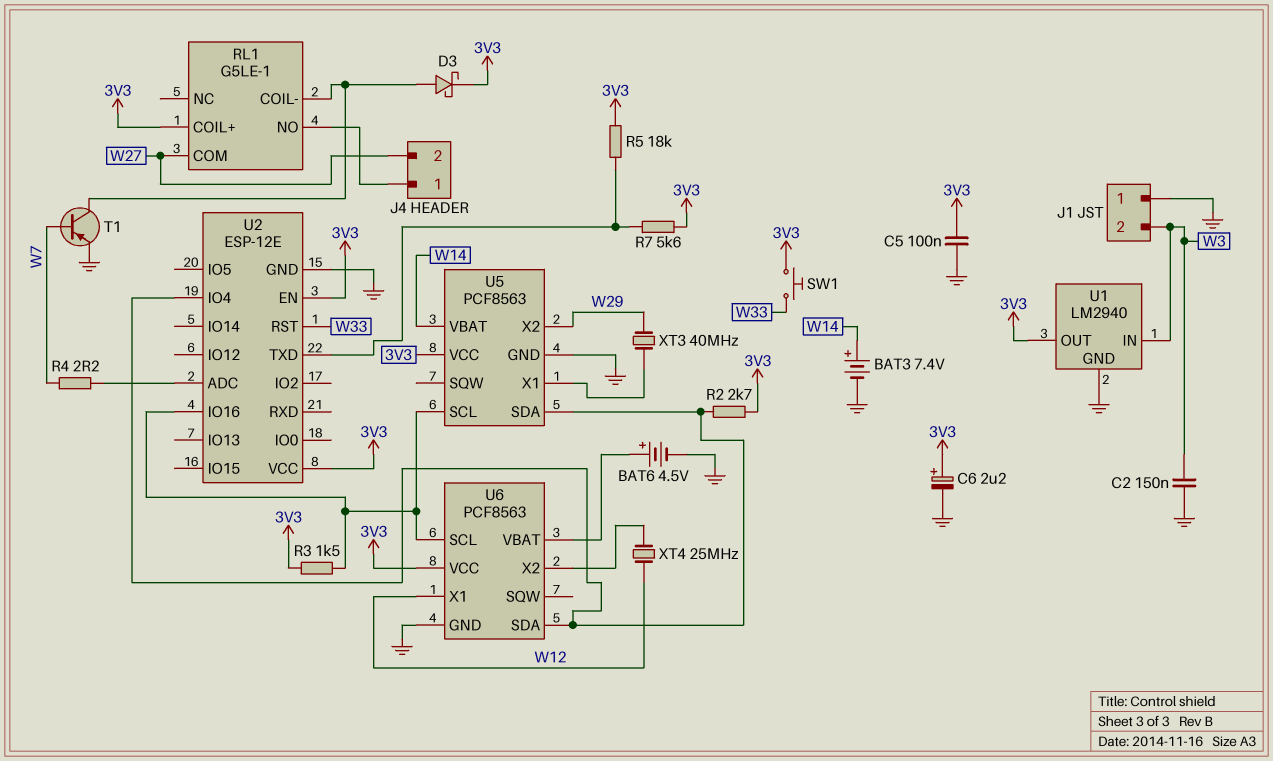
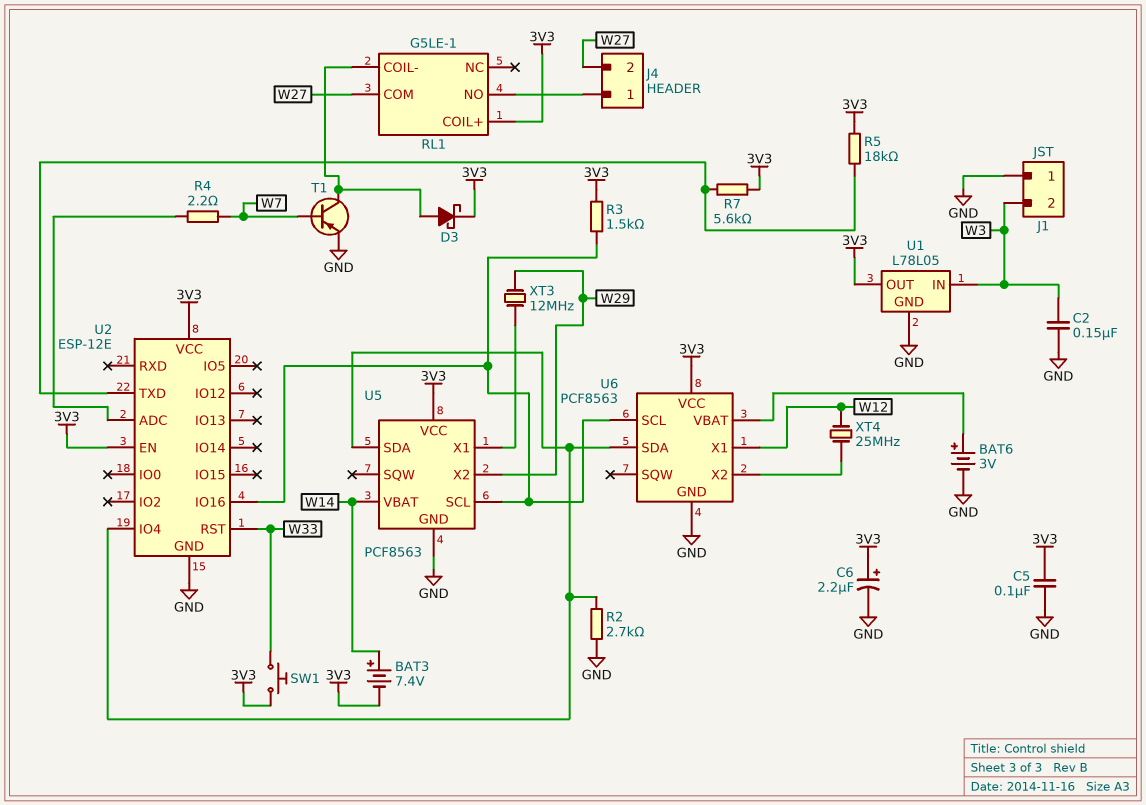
BAT3: 7.4V (plus W14, minus GND) -> 7.4V (plus W14, minus 3V3)
BAT6: 4.5V (plus U6/VBAT, minus GND) -> 3V (plus U6/VBAT, minus GND)
R2: 2.7k (3V3, U2/IO4) -> 2.7k (GND, U2/IO4)
U1: LM2940 -> L78L05
XT3: 40MHz (U5/X1, W29) -> 12MHz (U5/X1, W29)

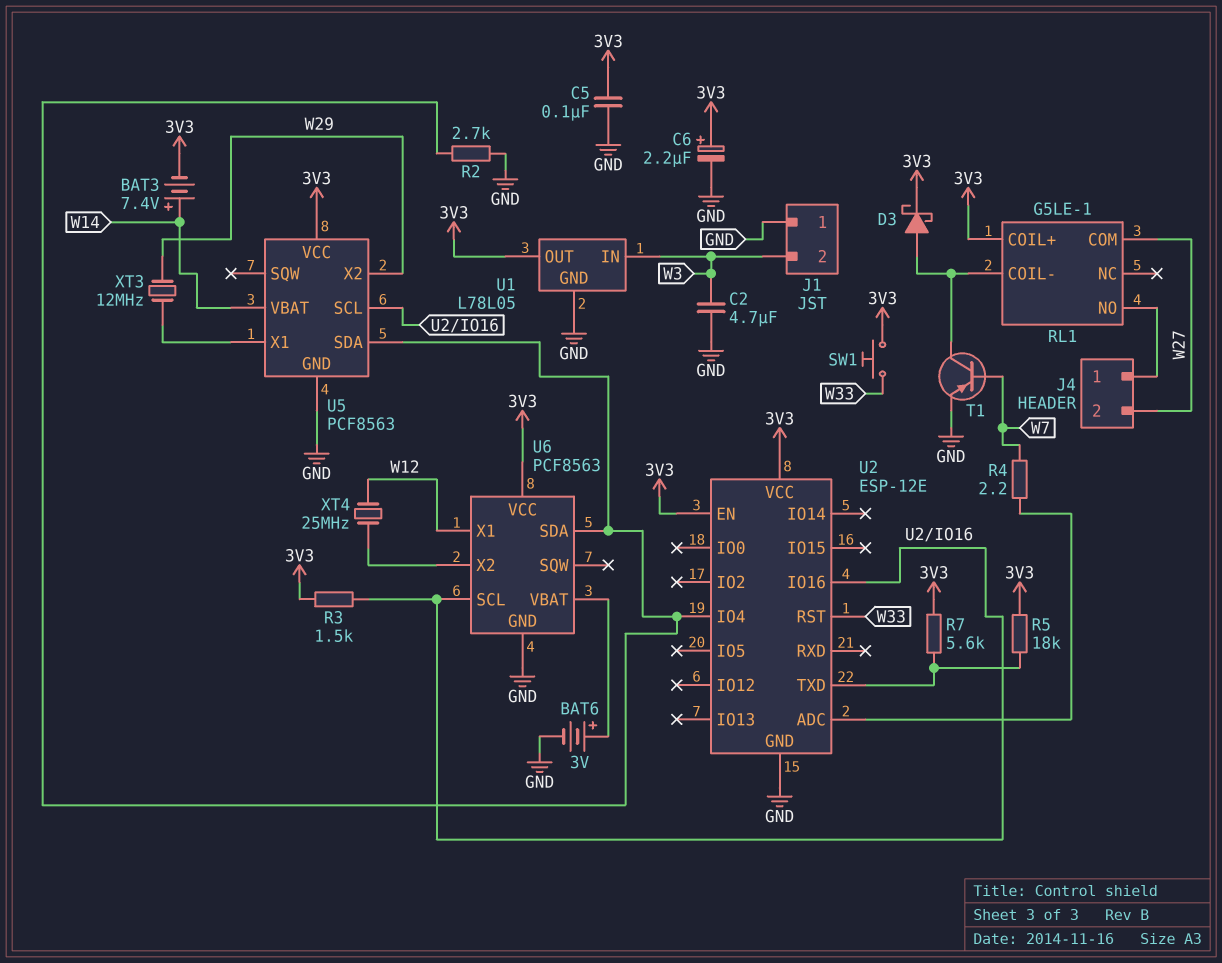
C2: 150nF (GND, W3) -> 4.7uF (GND, W3)

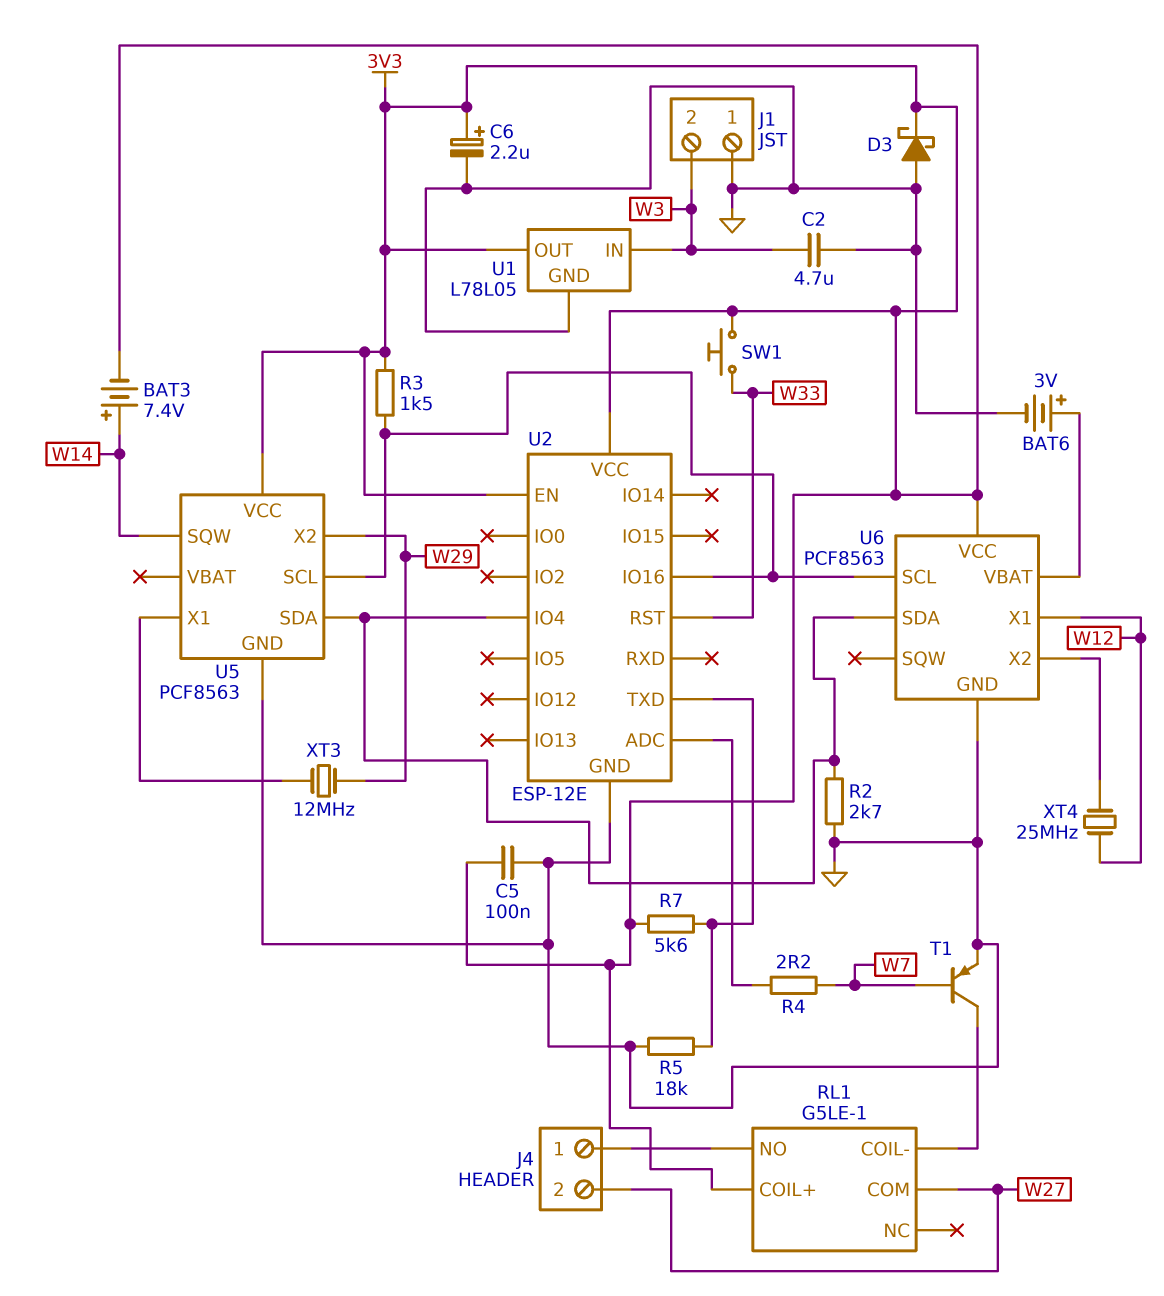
D3: schottky (A RL1/COIL-, K 3V3) -> schottky (A GND, K 3V3)
R5: 18k (3V3, U2/TXD) -> 18k (GND, U2/TXD)
U5 pin SQW: none -> W14
U5 pin VBAT: W14 -> none

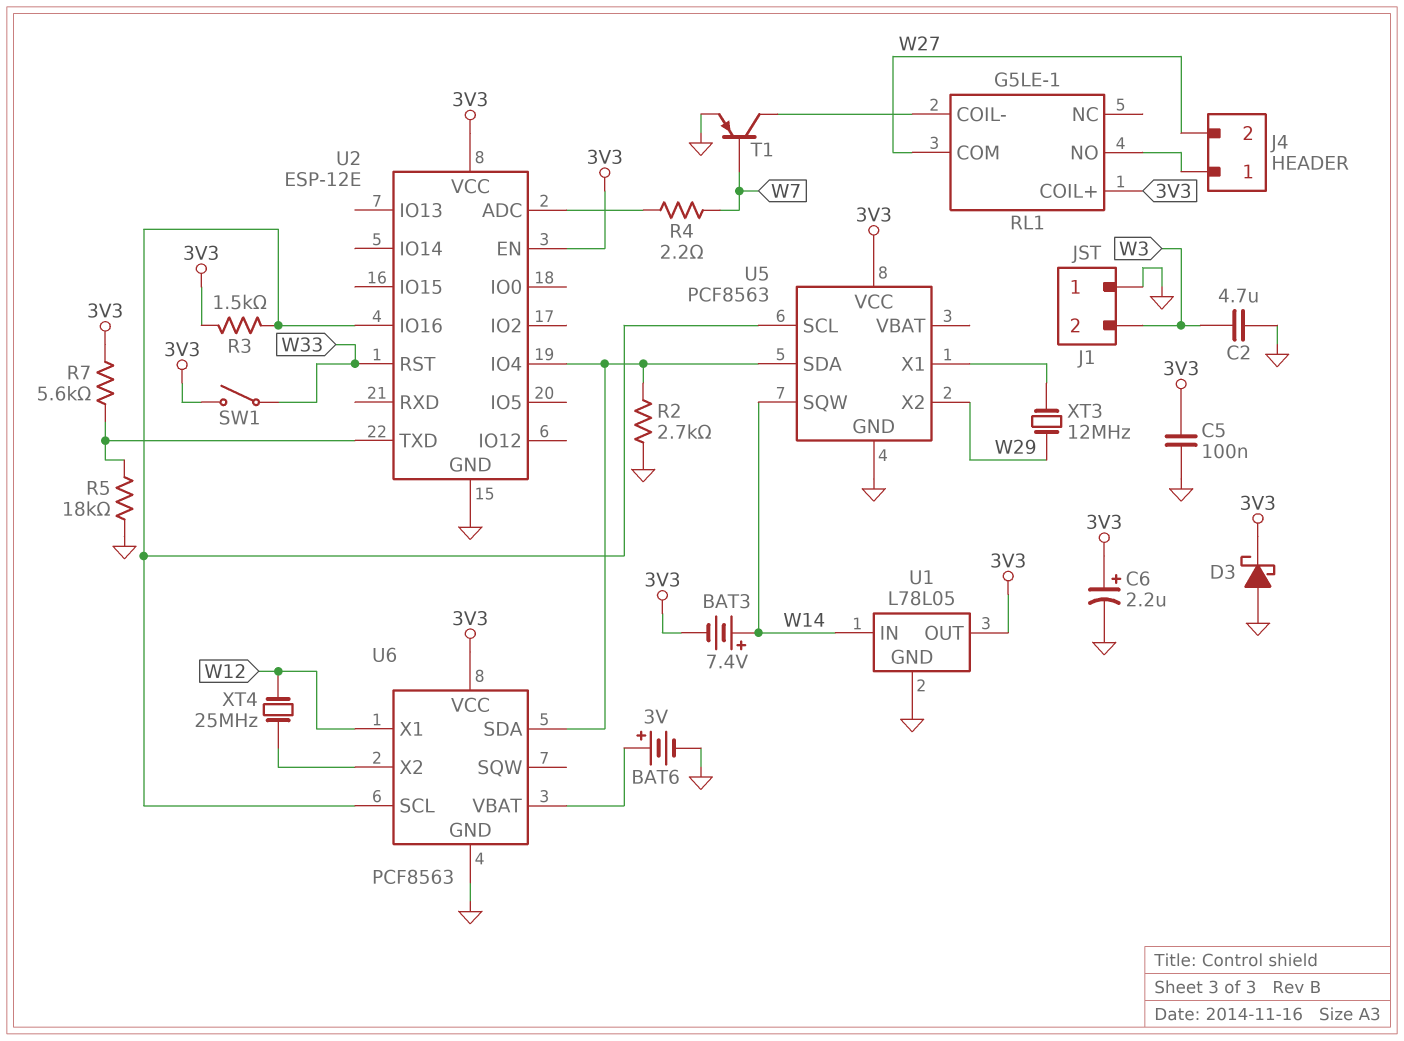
SW1: button (3V3, W33) -> switch (3V3, W33)
U1 pin IN: W3 -> W14

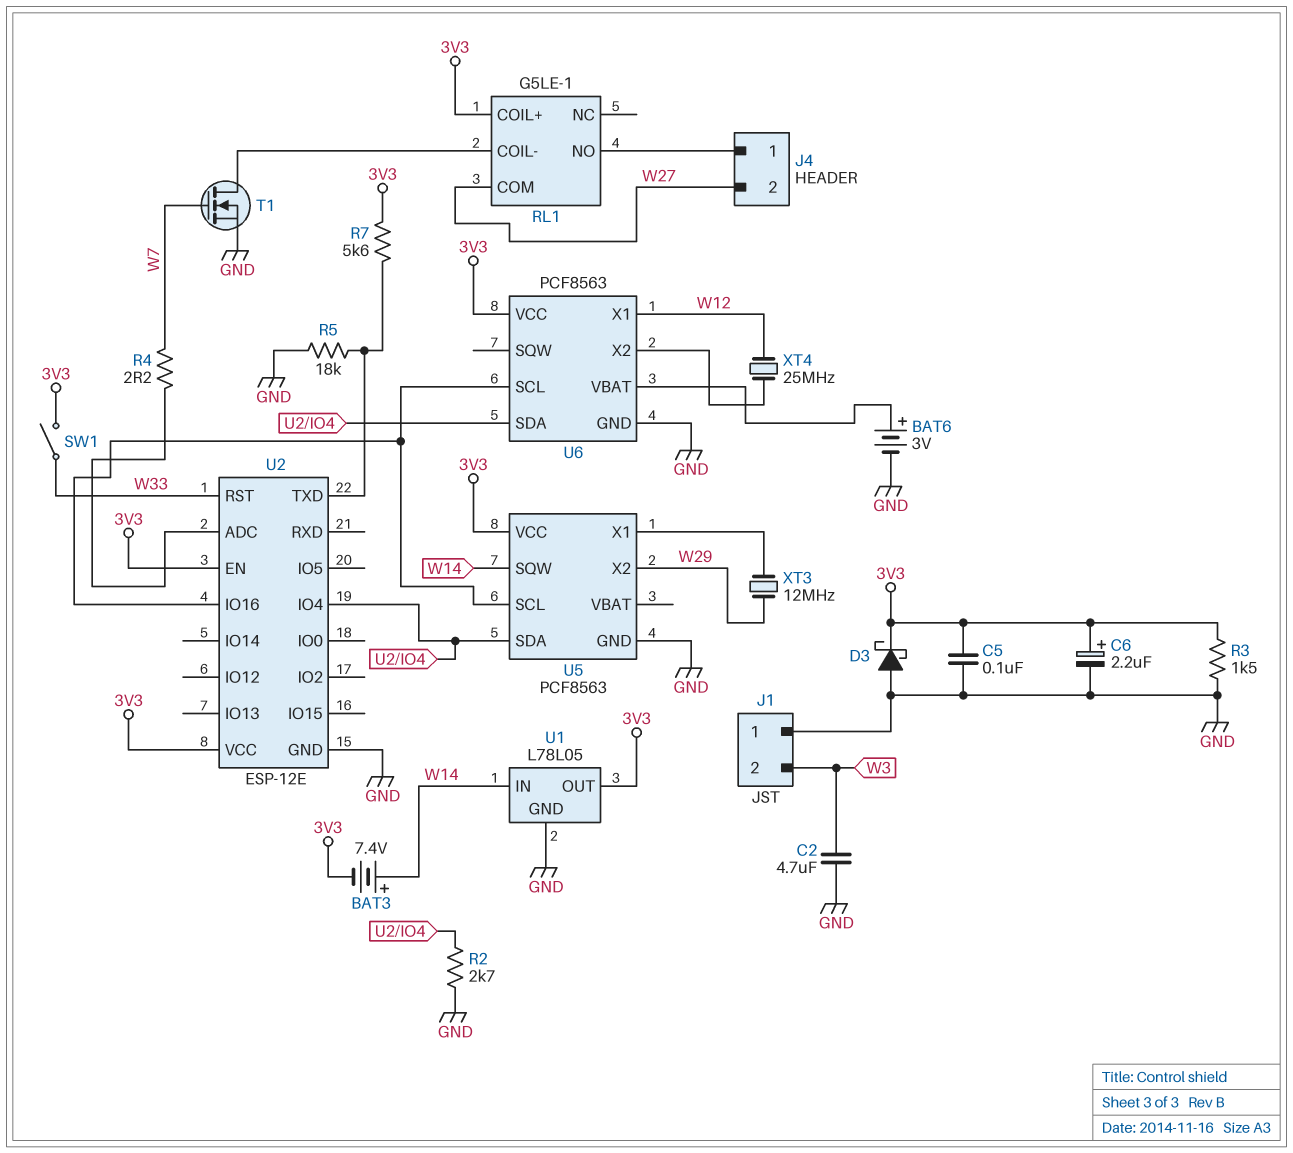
R3: 1.5k (3V3, U2/IO16) -> 1.5k (3V3, GND)
T1: PNP (B W7, C RL1/COIL-, E GND) -> NMOS (G W7, D RL1/COIL-, S GND)

